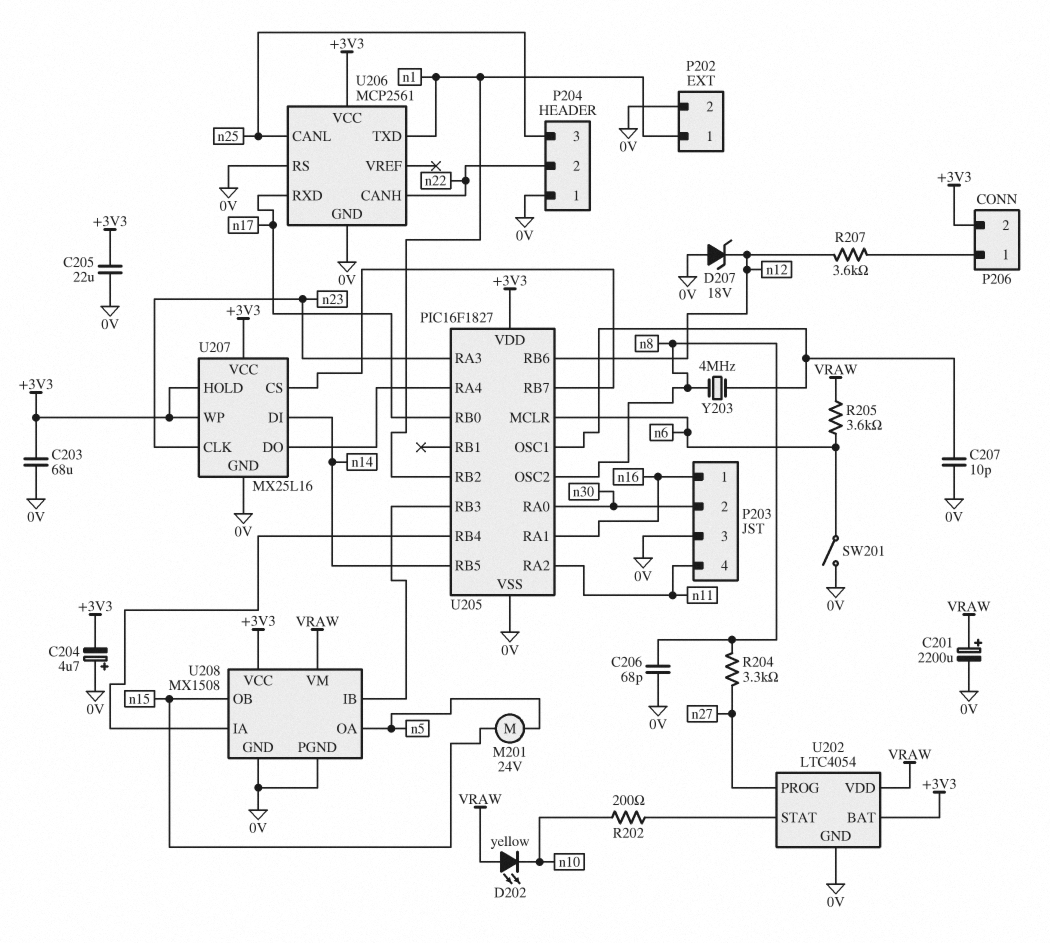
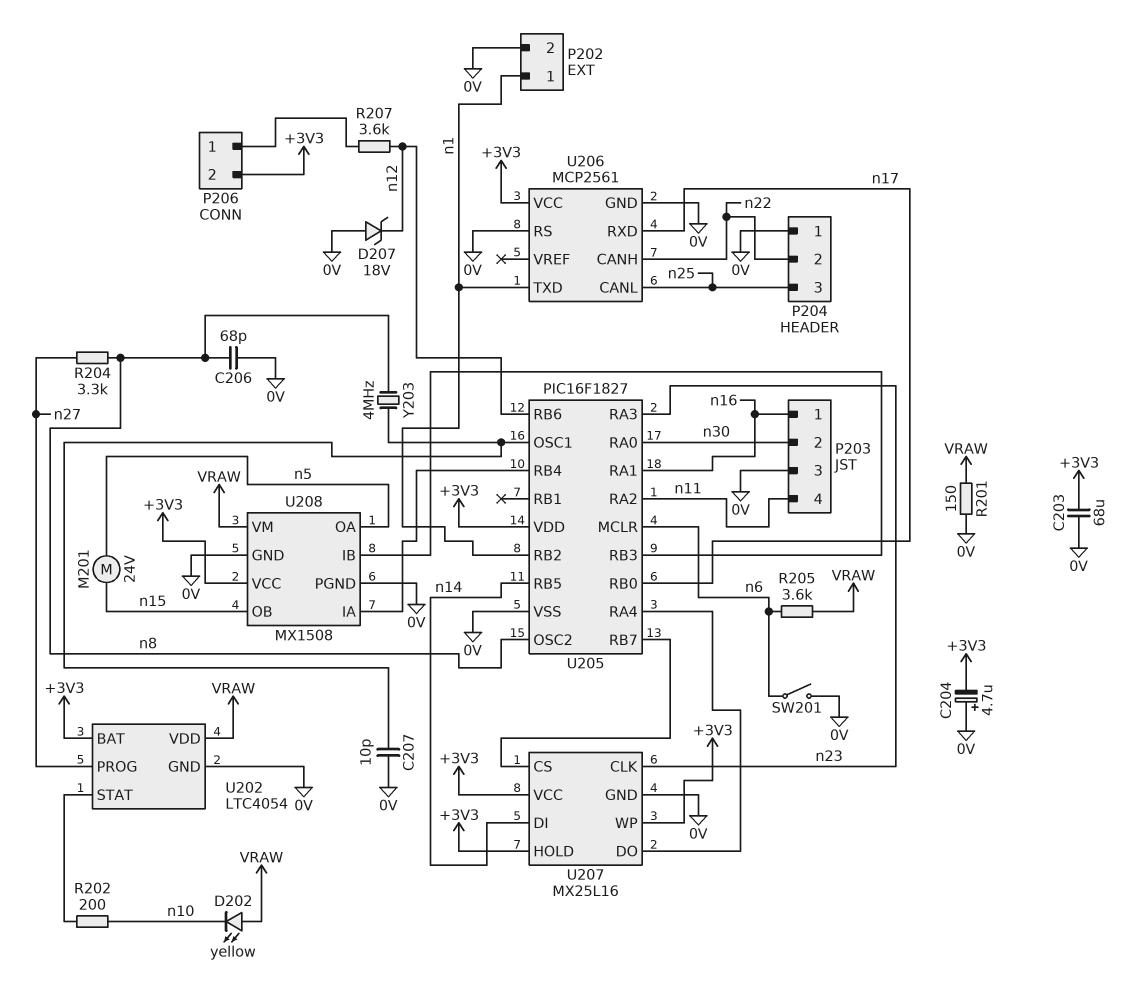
C201: 2200uF (plus VRAW, minus 0V) -> none
C205: 22uF (+3V3, 0V) -> none
R201: none -> 150 (0V, VRAW)

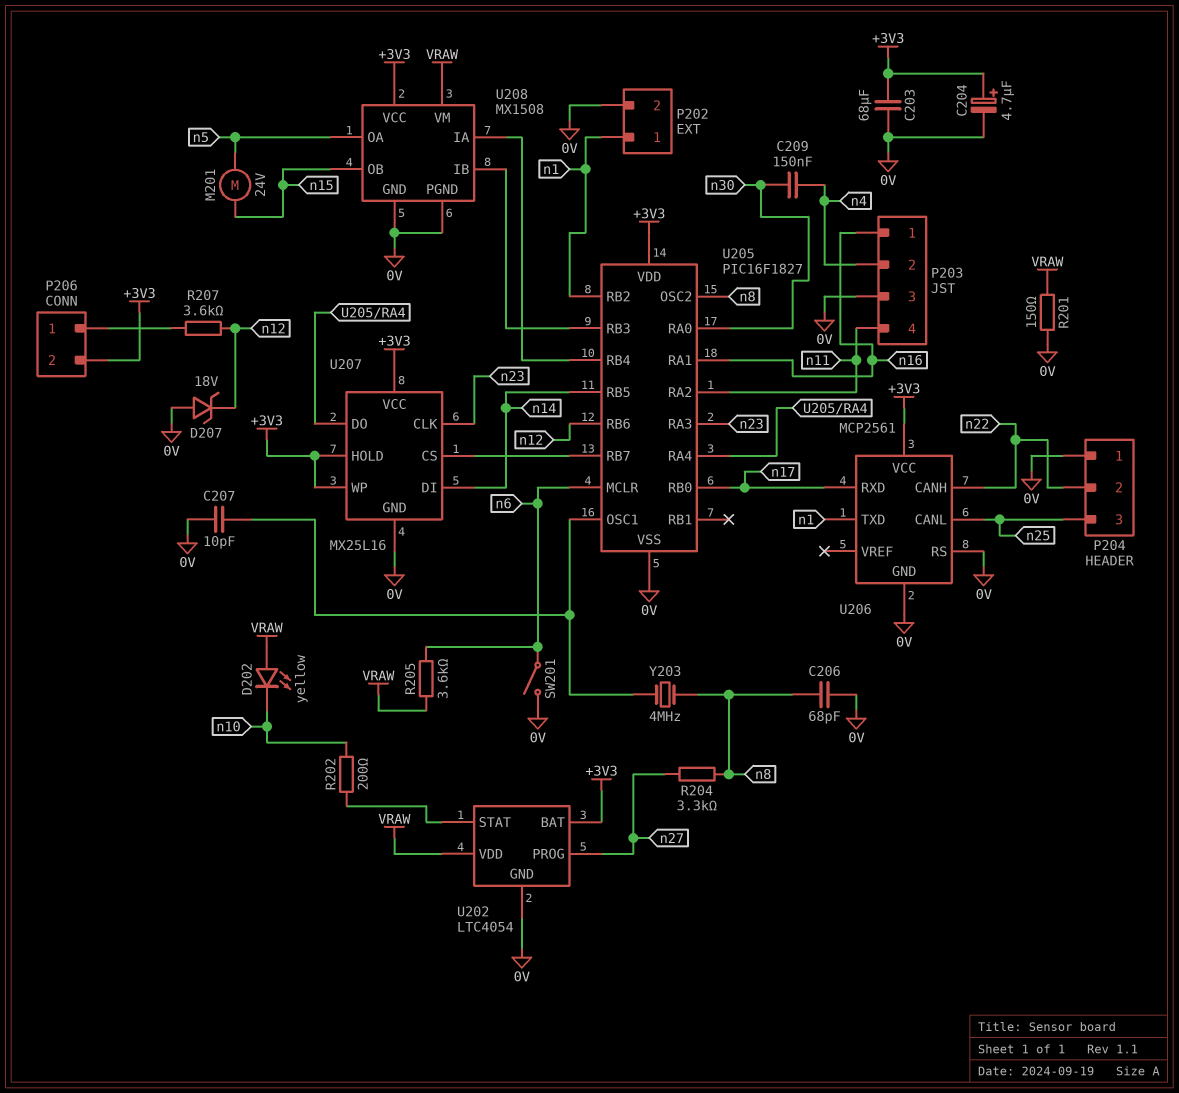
C204: 4.7uF (plus 0V, minus +3V3) -> 4.7uF (plus +3V3, minus 0V)
C209: none -> 150nF (n4, n30)
P203 pin 2: n30 -> n4

